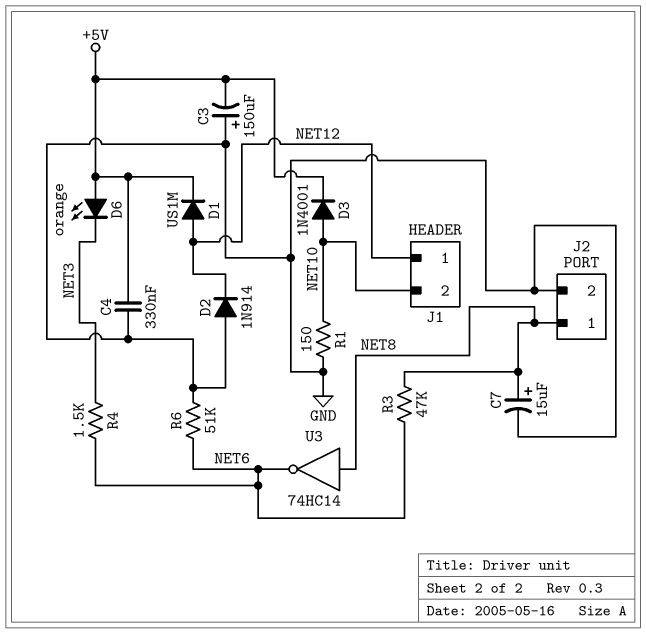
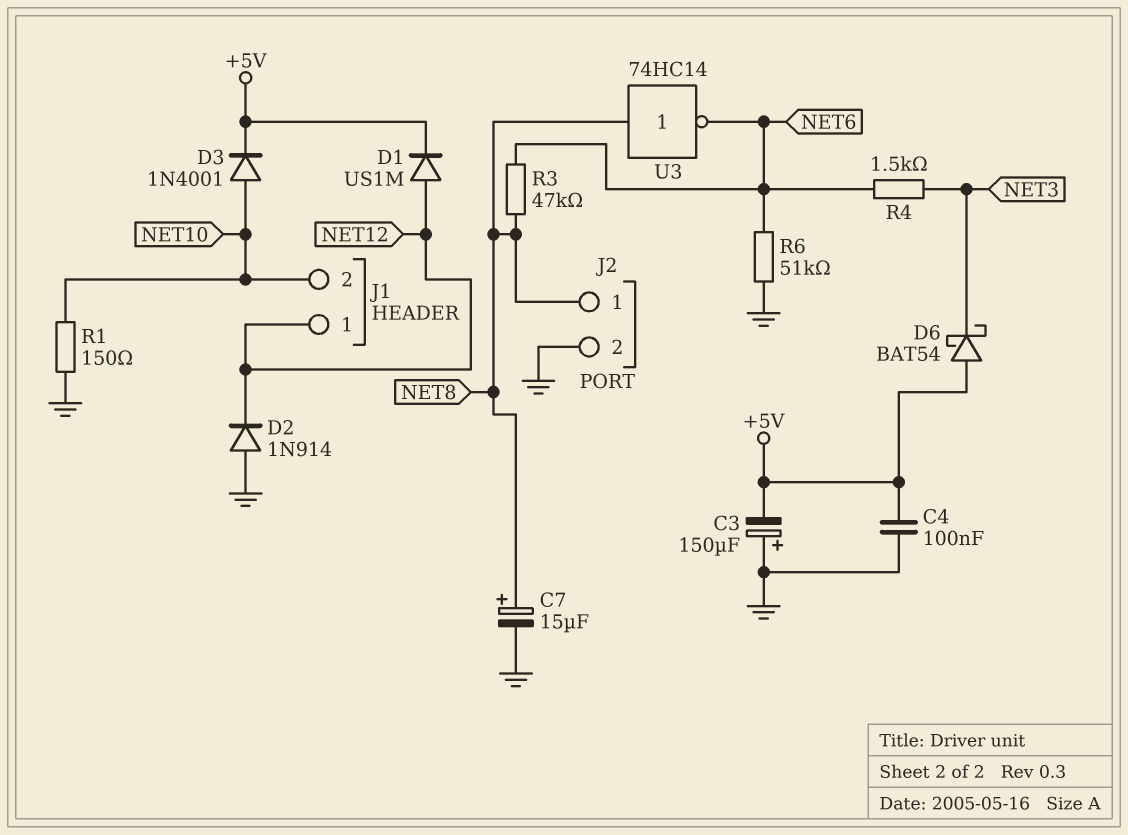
C4: 330nF (+5V, GND) -> 100nF (+5V, GND)
D6: LED orange (A +5V, K NET3) -> schottky BAT54 (A +5V, K NET3)

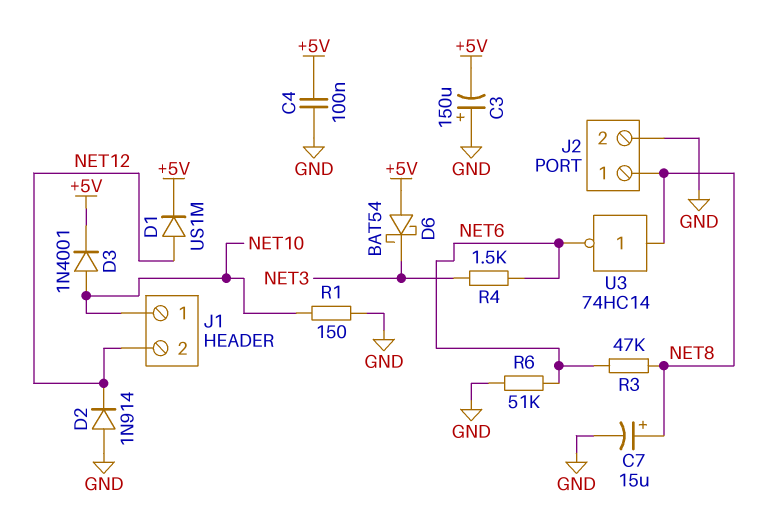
J1 pin 1: NET12 -> NET10
J1 pin 2: NET10 -> NET12

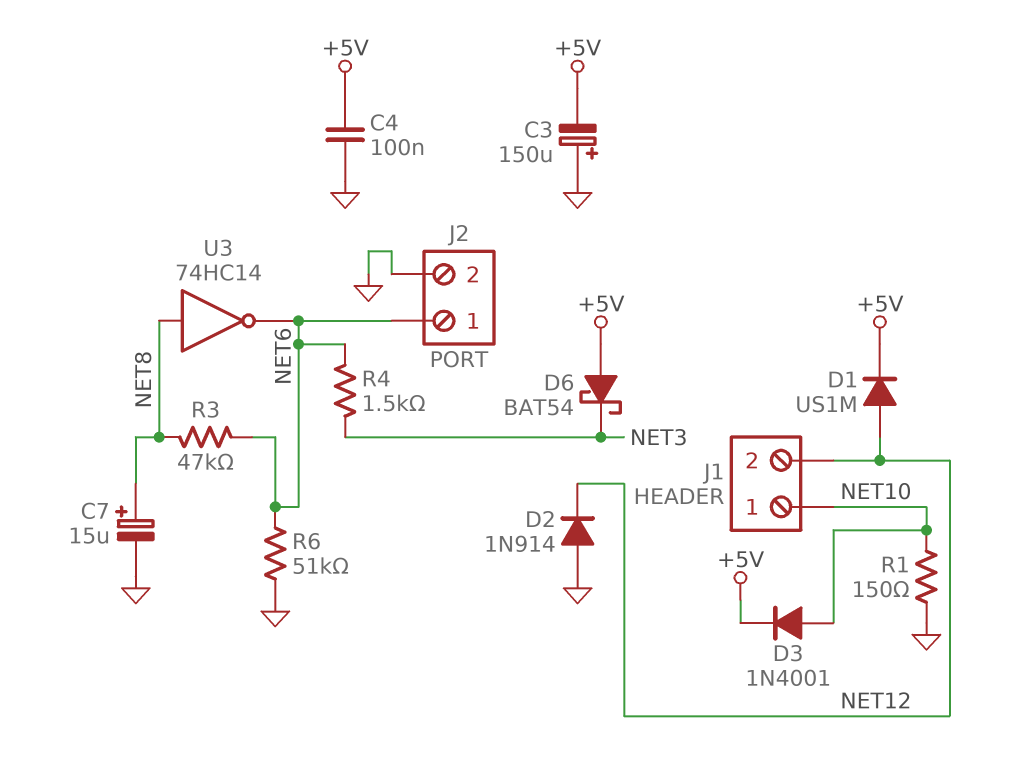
J2 pin 1: NET8 -> NET6

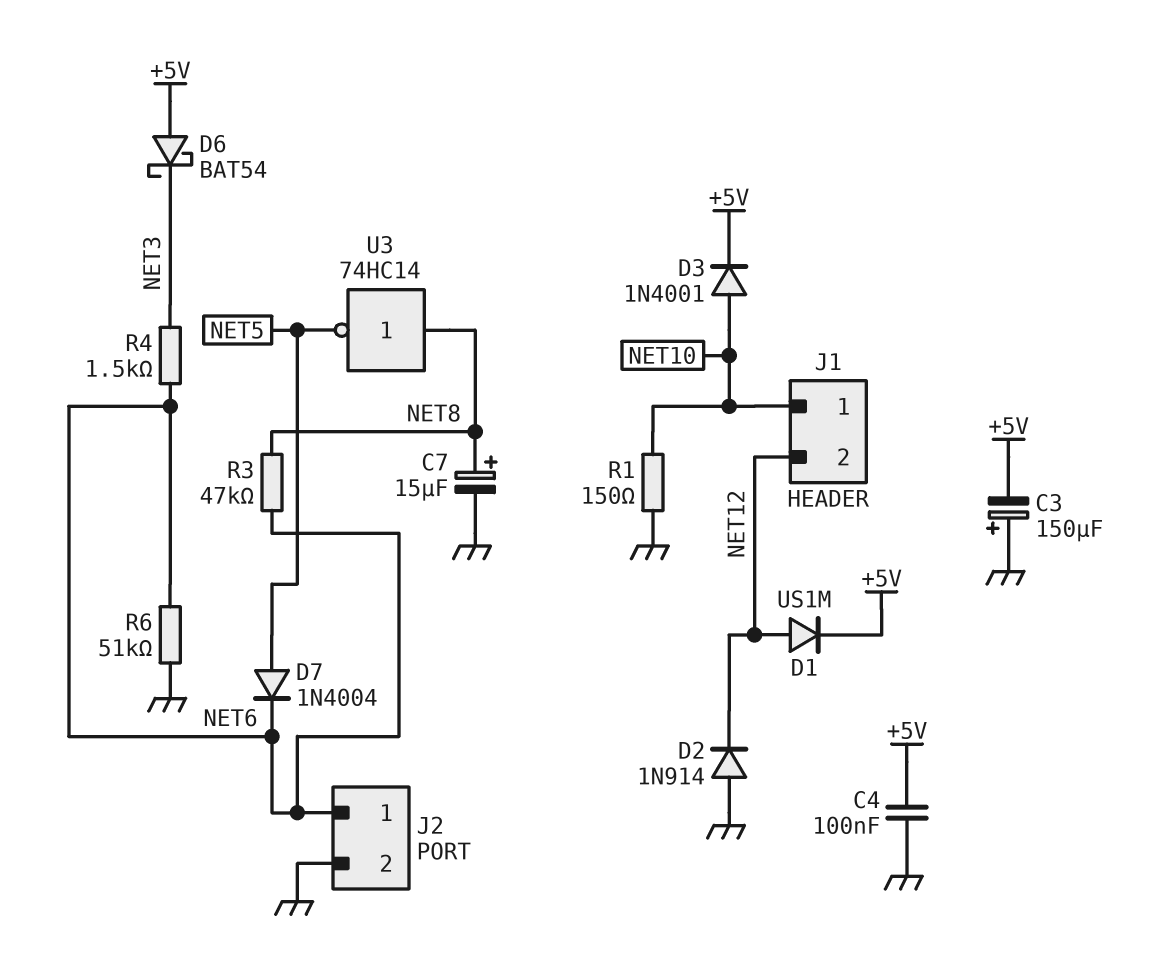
D7: none -> diode 1N4004 (A NET5, K NET6)
U3: NOT 74HC14 (in NET8, out NET6) -> NOT 74HC14 (in NET8, out NET5)

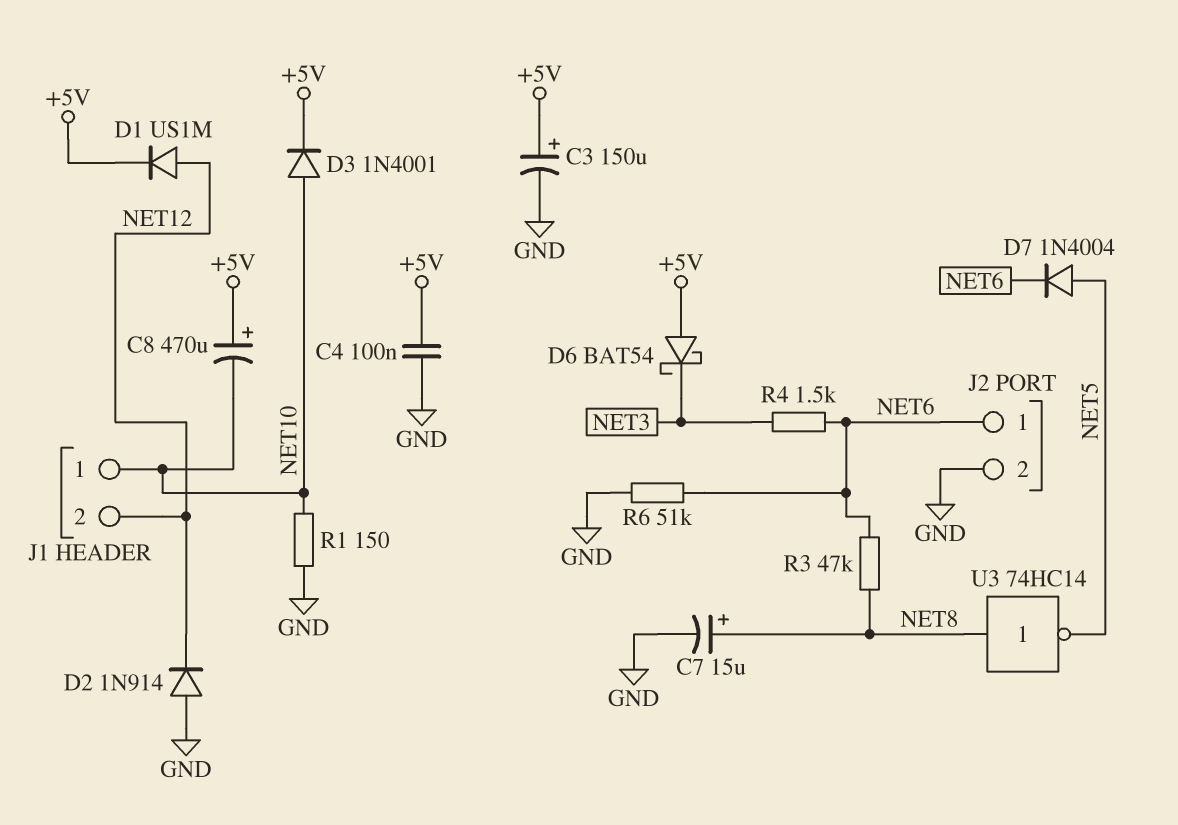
C3: 150uF (plus GND, minus +5V) -> 150uF (plus +5V, minus GND)
C8: none -> 470uF (plus +5V, minus NET10)

